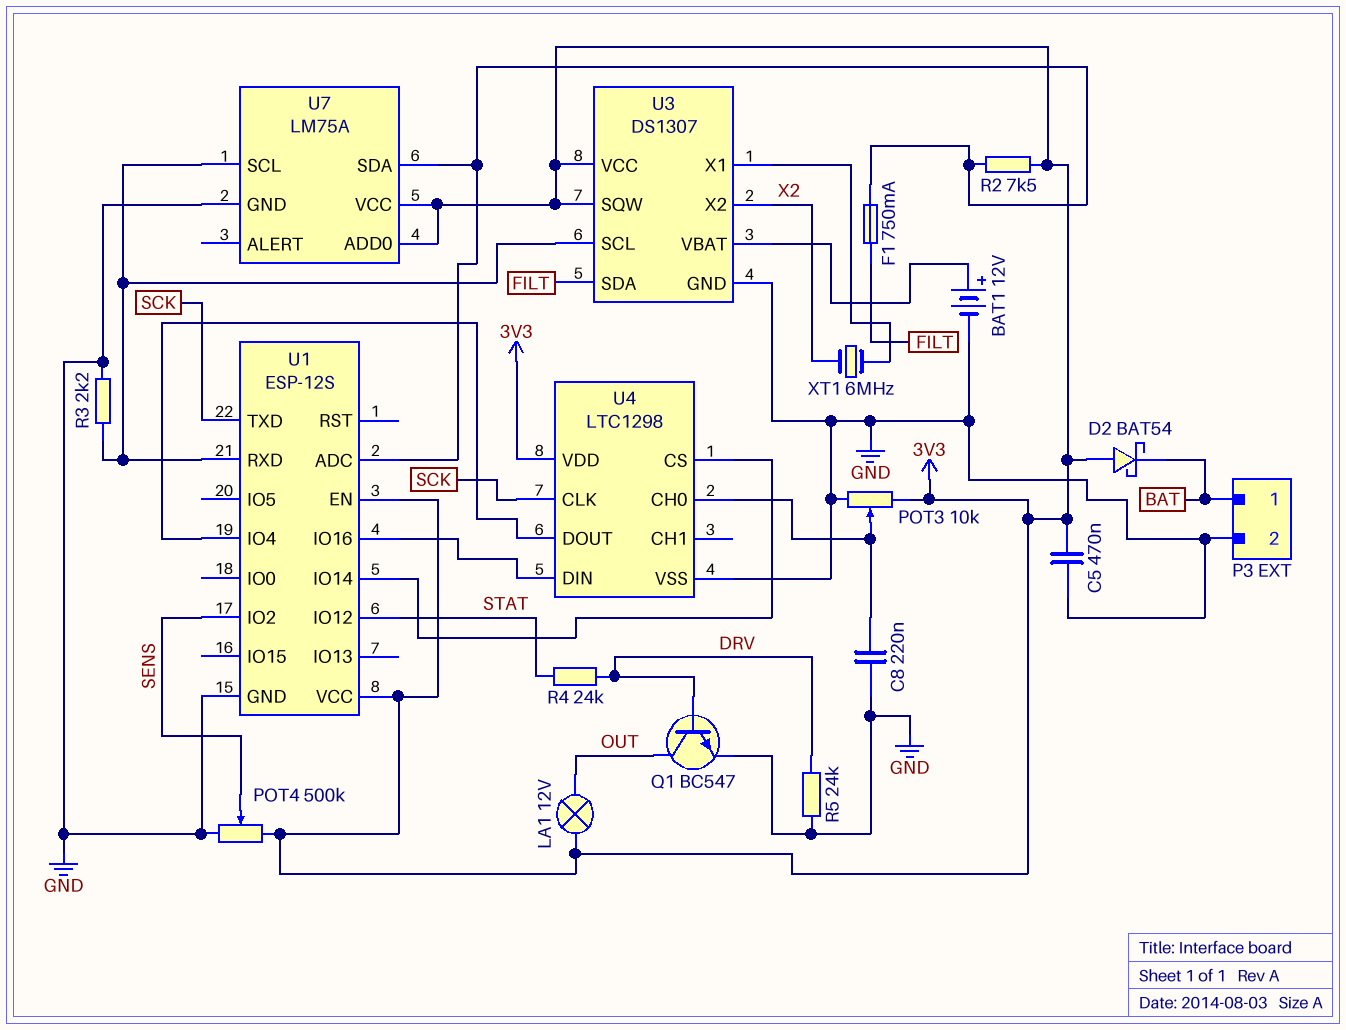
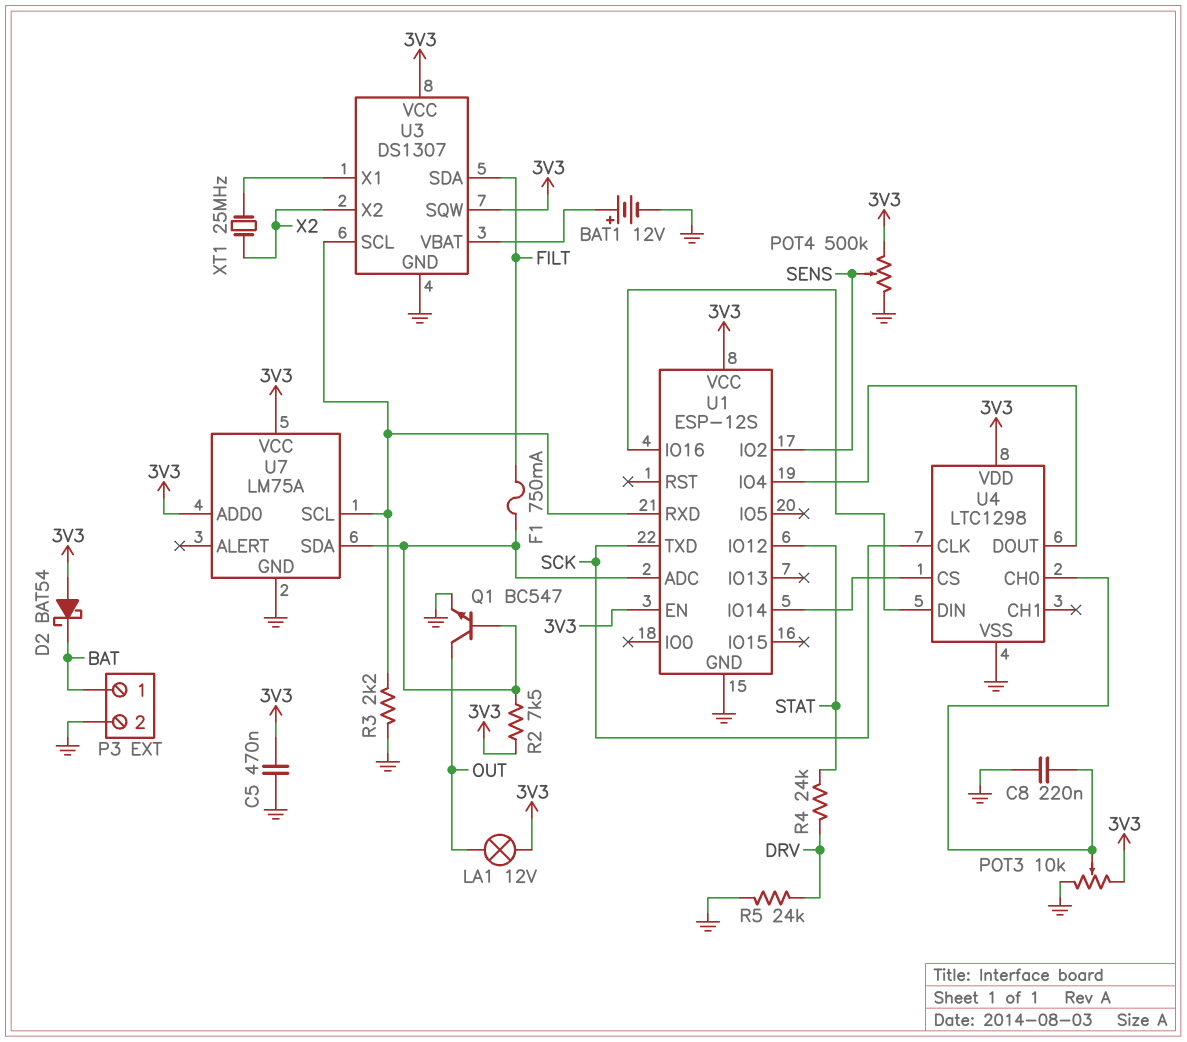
Q1: NPN BC547 (B DRV, C OUT, E GND) -> NPN BC547 (B U1/ADC, C OUT, E GND)
XT1: 6MHz (U3/X1, X2) -> 25MHz (U3/X1, X2)

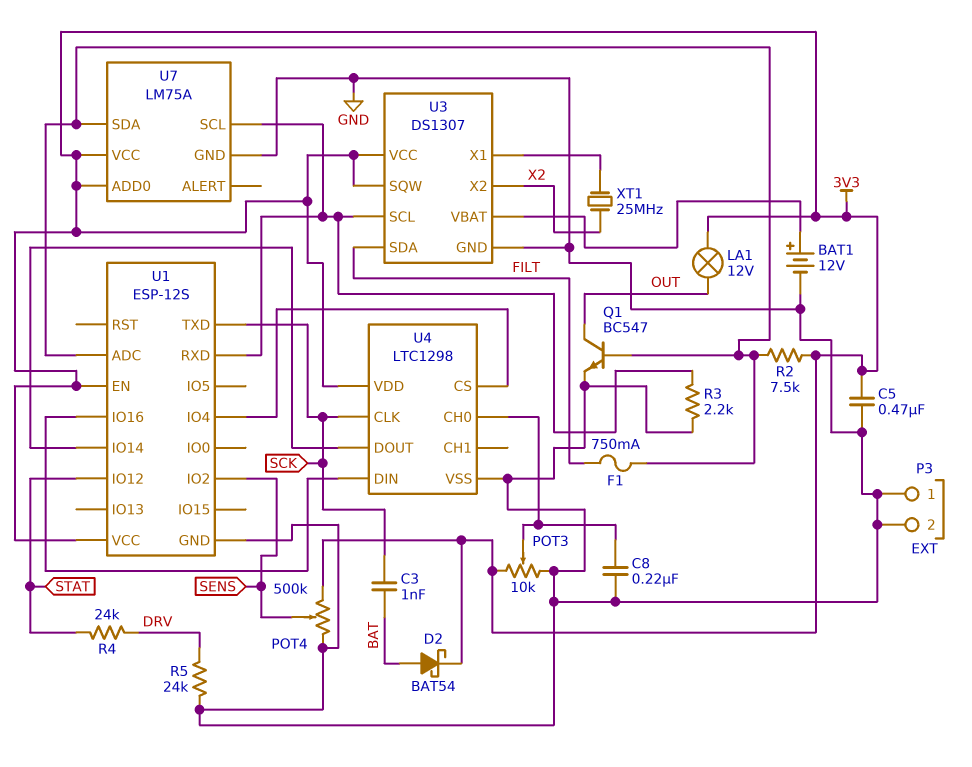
C3: none -> 1nF (BAT, SCK)
D2: schottky BAT54 (A 3V3, K BAT) -> schottky BAT54 (A BAT, K 3V3)
P3 pin 1: BAT -> GND
U4 pin CS: U1/IO14 -> U1/IO4
U4 pin DOUT: U1/IO4 -> U1/IO14

